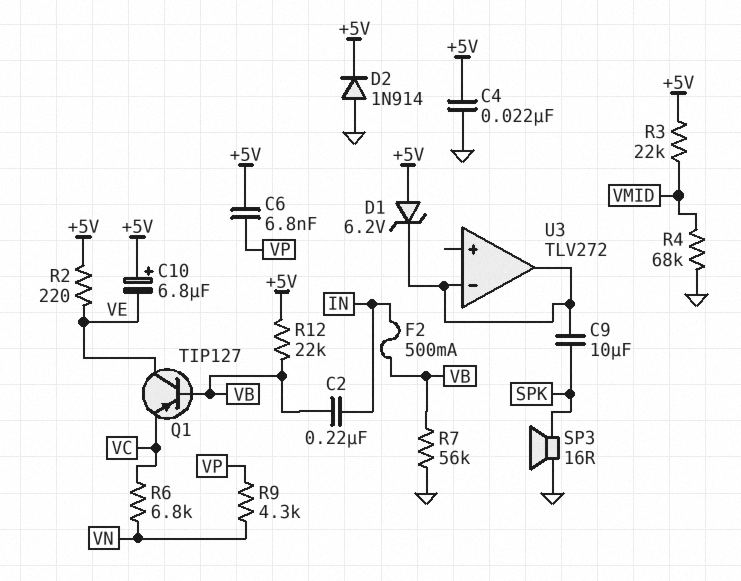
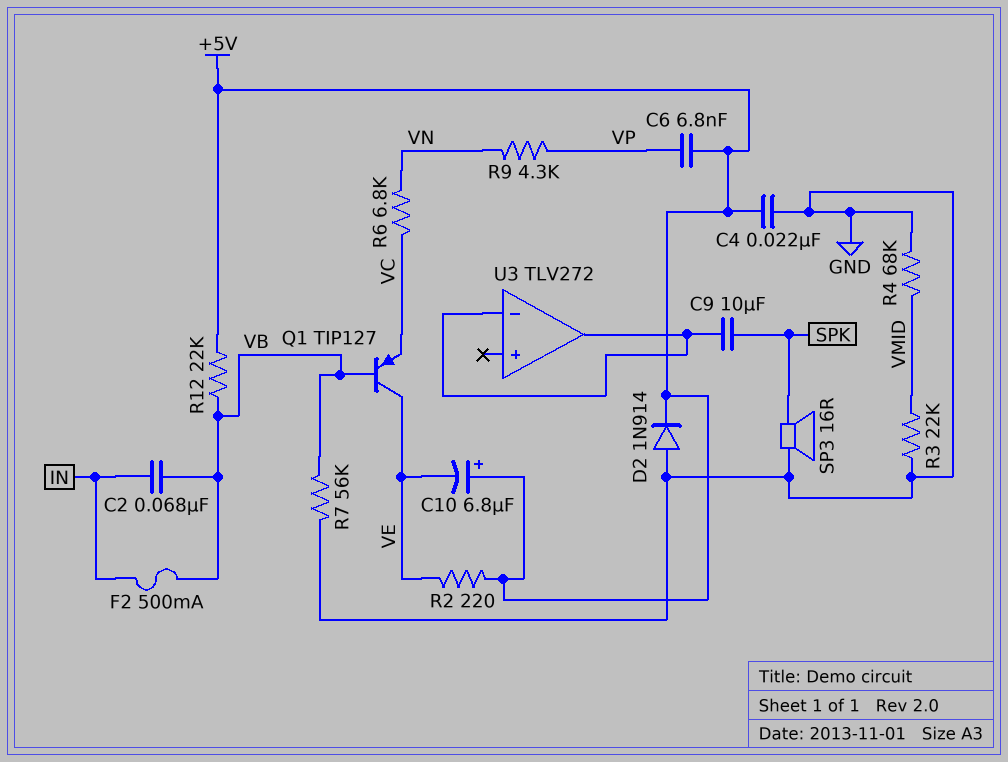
C2: 220nF (IN, VB) -> 68nF (IN, VB)
D1: zener 6.2V (A +5V, K U3/in-) -> none
R3: 22k (+5V, VMID) -> 22k (GND, VMID)

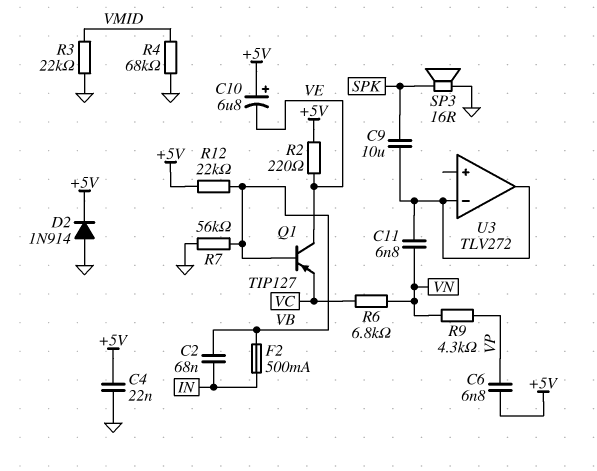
C11: none -> 6.8nF (U3/in-, VN)

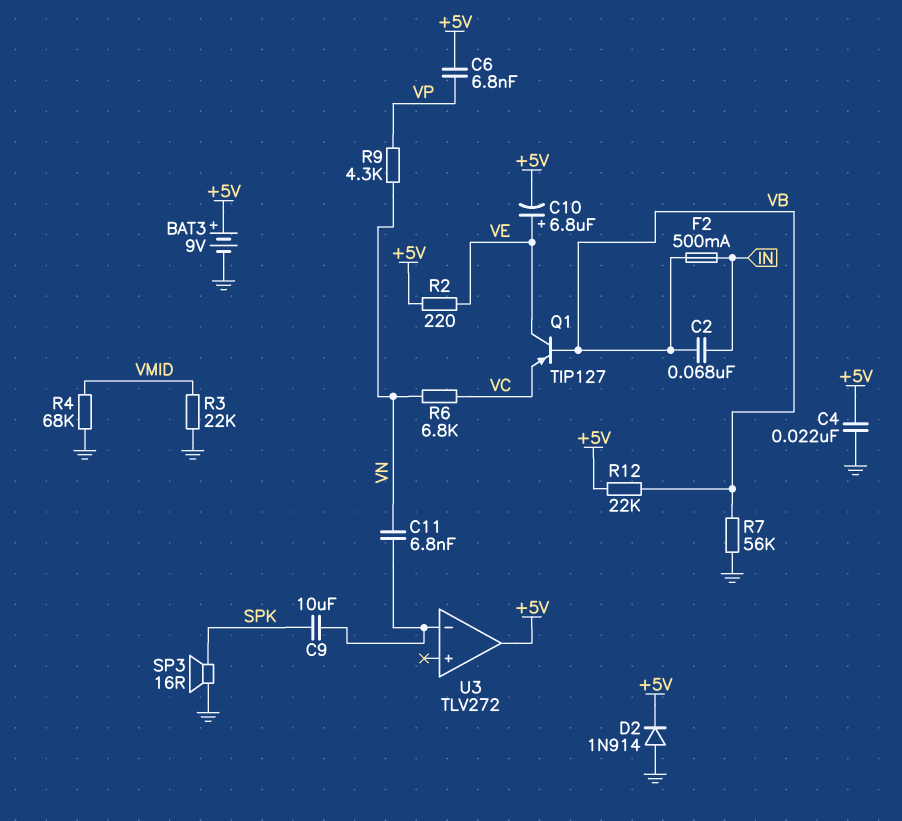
BAT3: none -> 9V (plus +5V, minus GND)
C10: 6.8uF (plus +5V, minus VE) -> 6.8uF (plus VE, minus +5V)
U3 pin out: U3/in- -> +5V

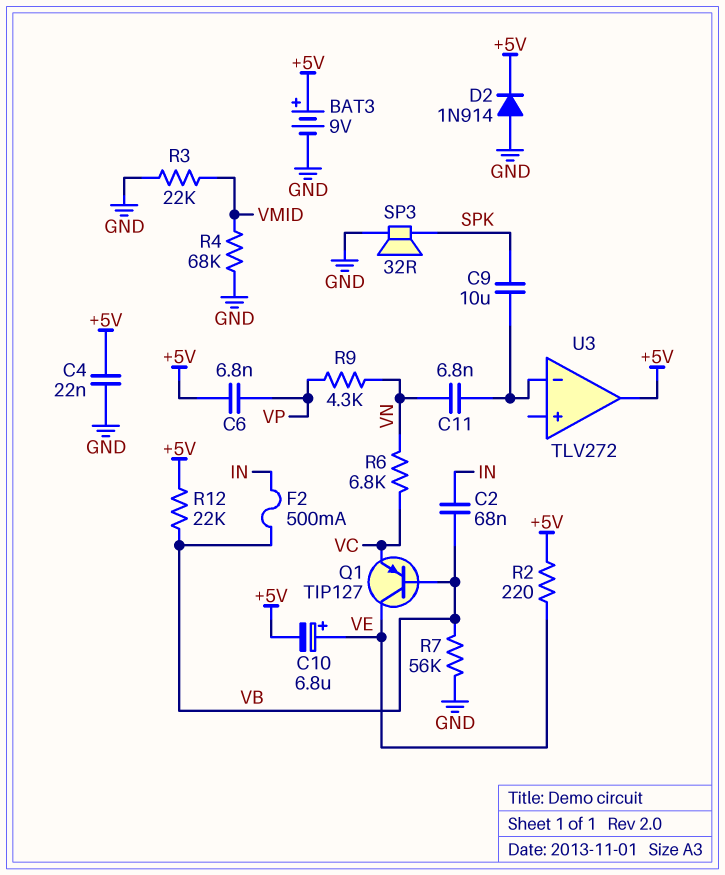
SP3: speaker 16R (GND, SPK) -> speaker 32R (GND, SPK)

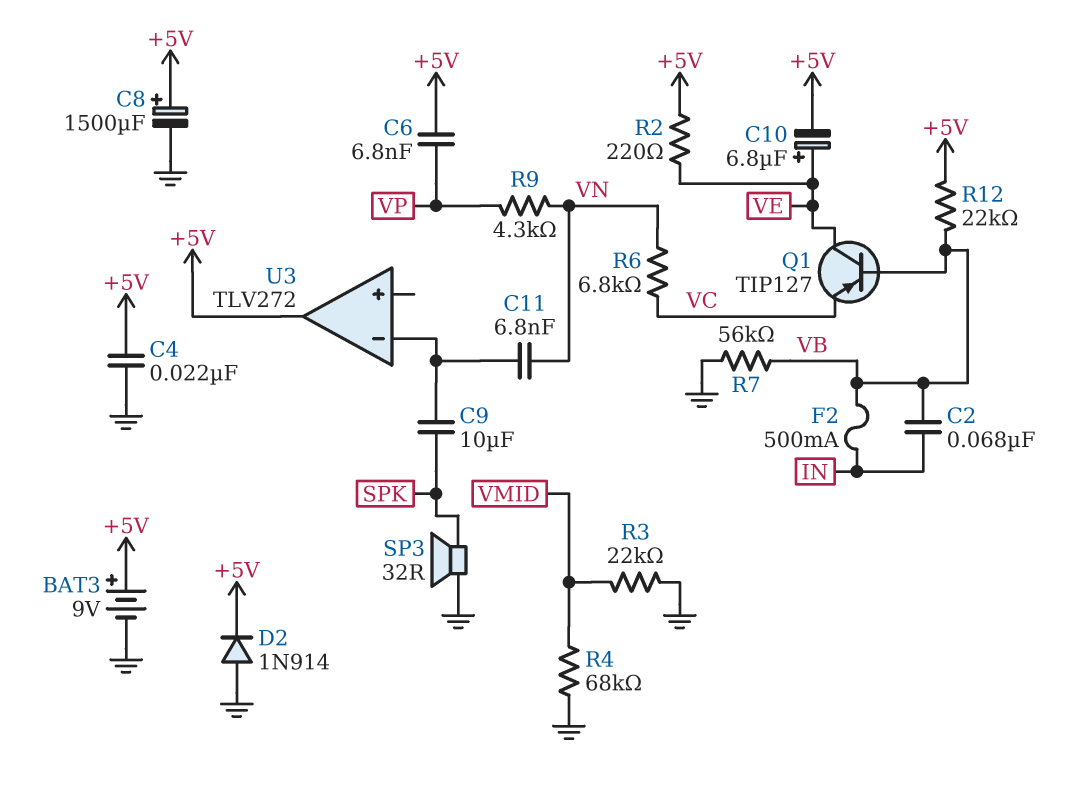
C8: none -> 1500uF (plus +5V, minus GND)

